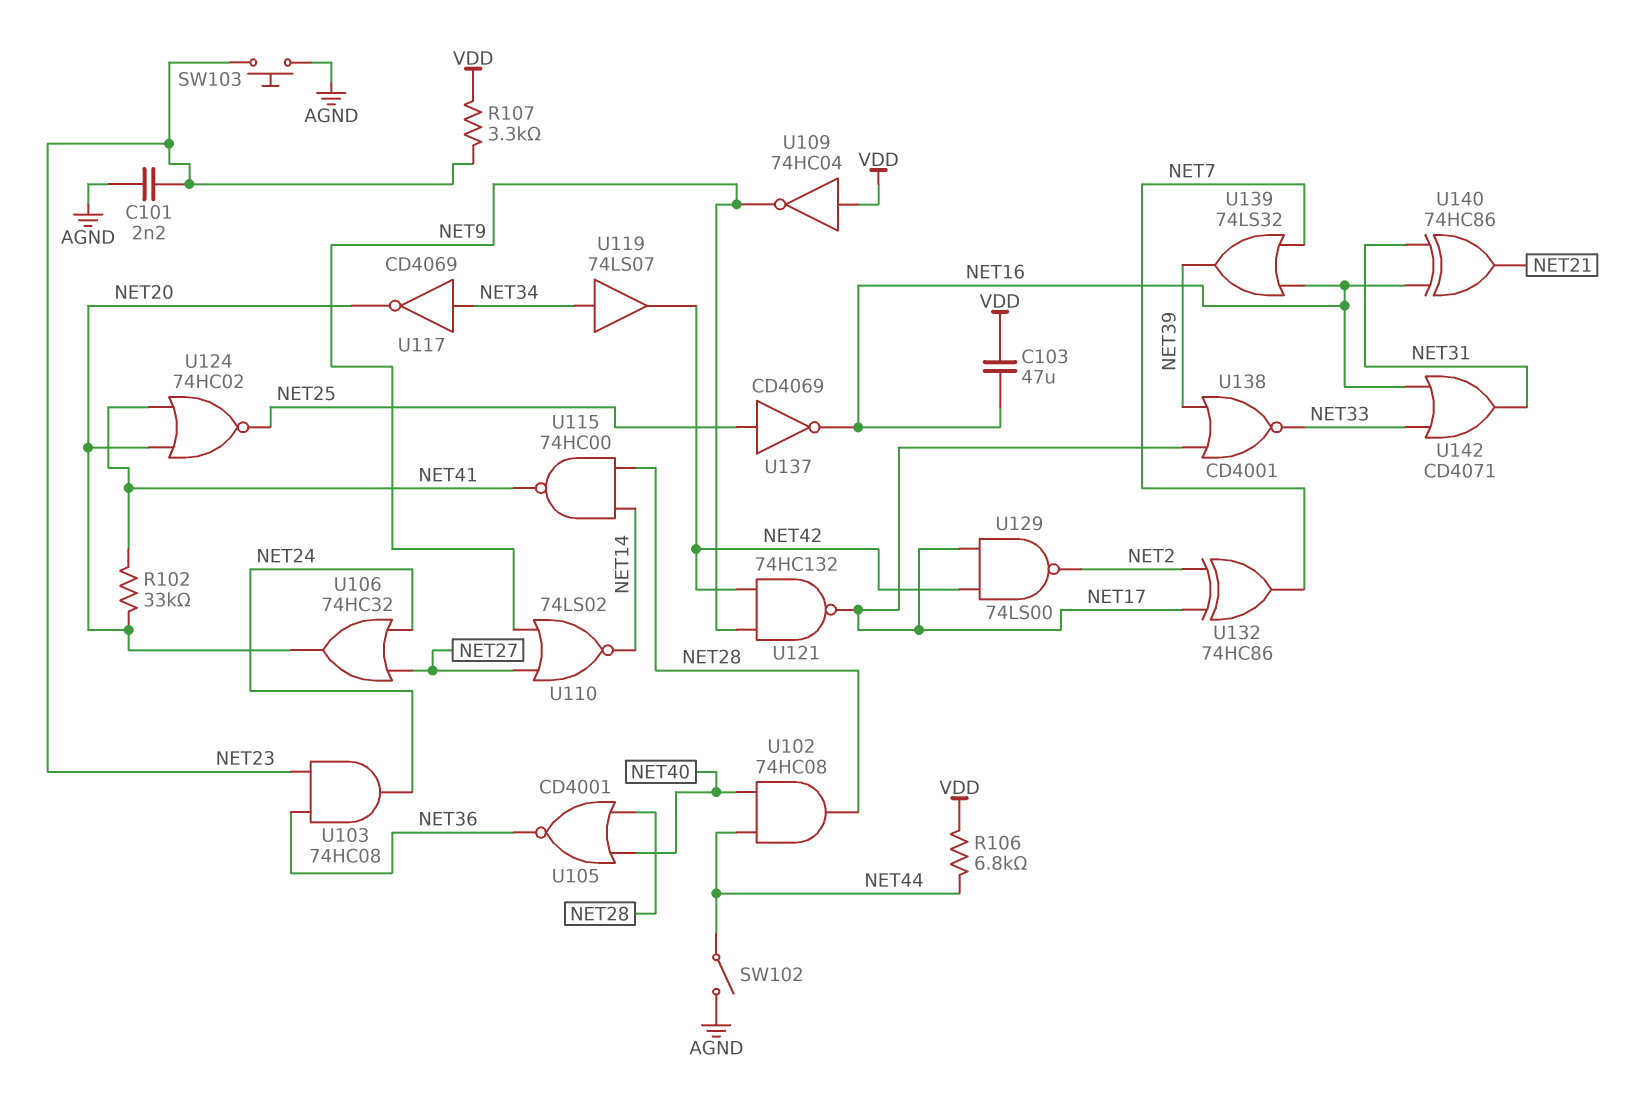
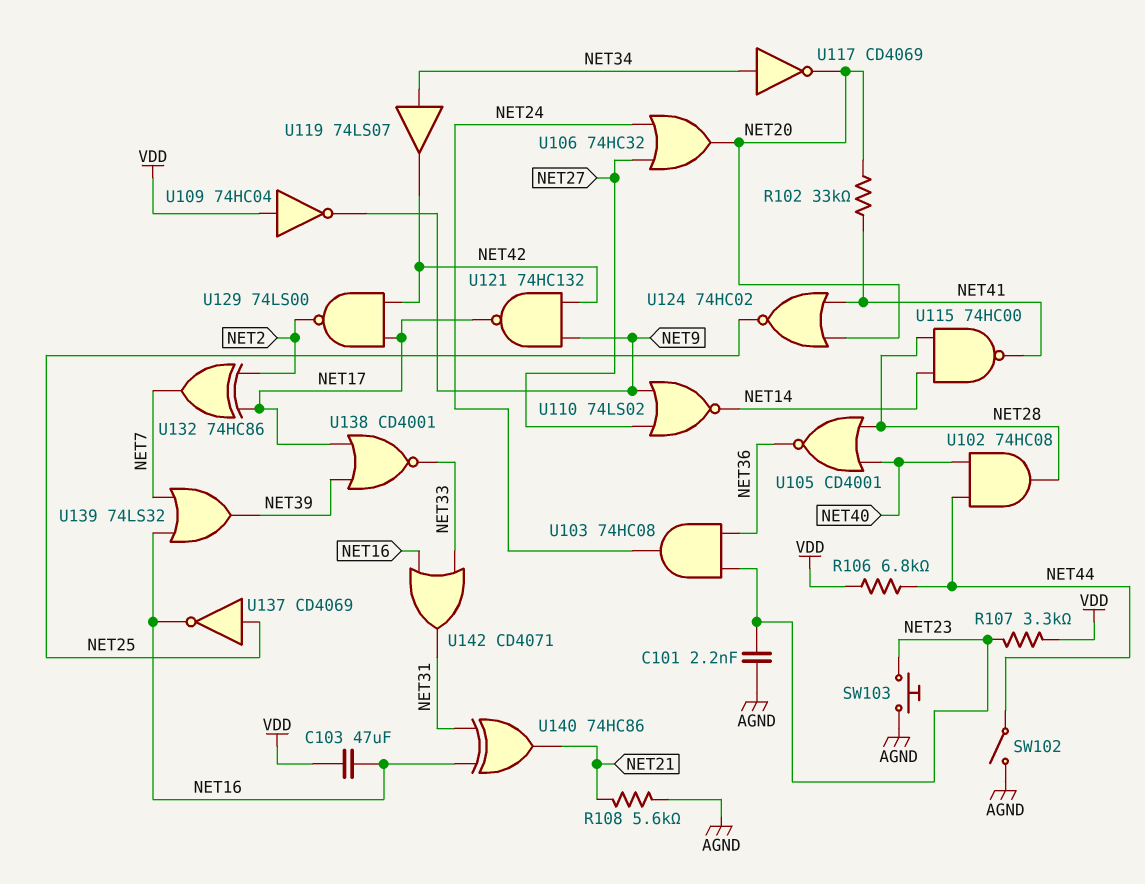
R108: none -> 5.6k (AGND, NET21)

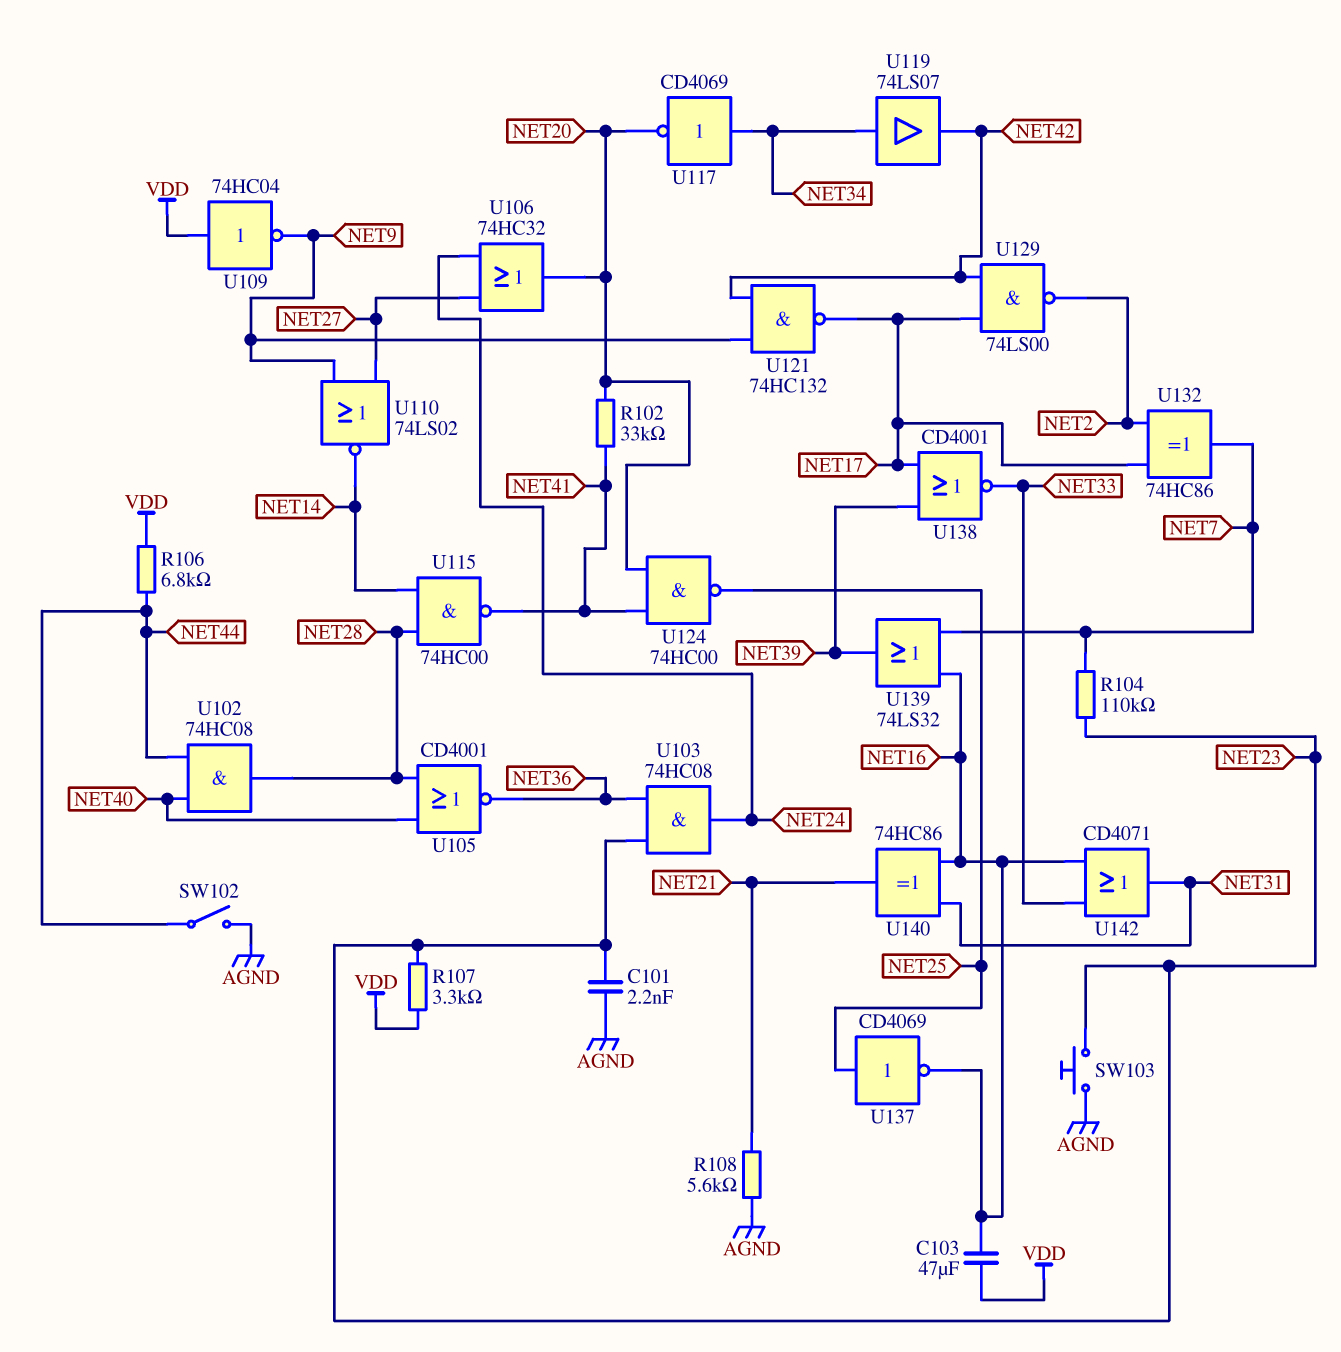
R104: none -> 110k (NET7, NET23)
U124: NOR 74HC02 (in NET20, in NET41, out NET25) -> NAND 74HC00 (in NET20, in NET41, out NET25)

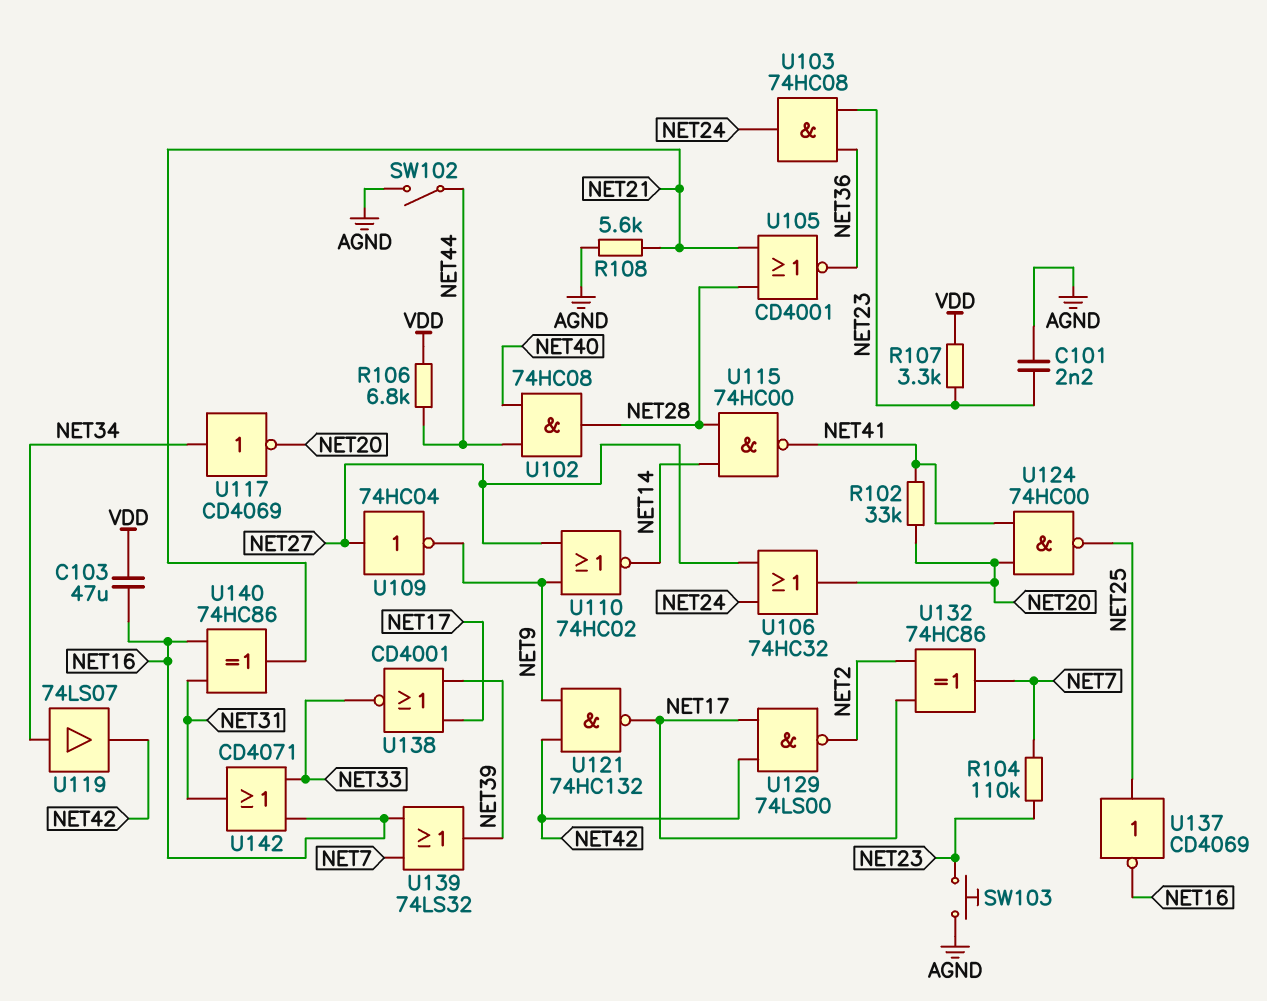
U105: NOR CD4001 (in NET28, in NET40, out NET36) -> NOR CD4001 (in NET21, in NET28, out NET36)
U109: NOT 74HC04 (in VDD, out NET9) -> NOT 74HC04 (in NET27, out NET9)
U110: NOR 74LS02 (in NET9, in NET27, out NET14) -> NOR 74HC02 (in NET9, in NET27, out NET14)

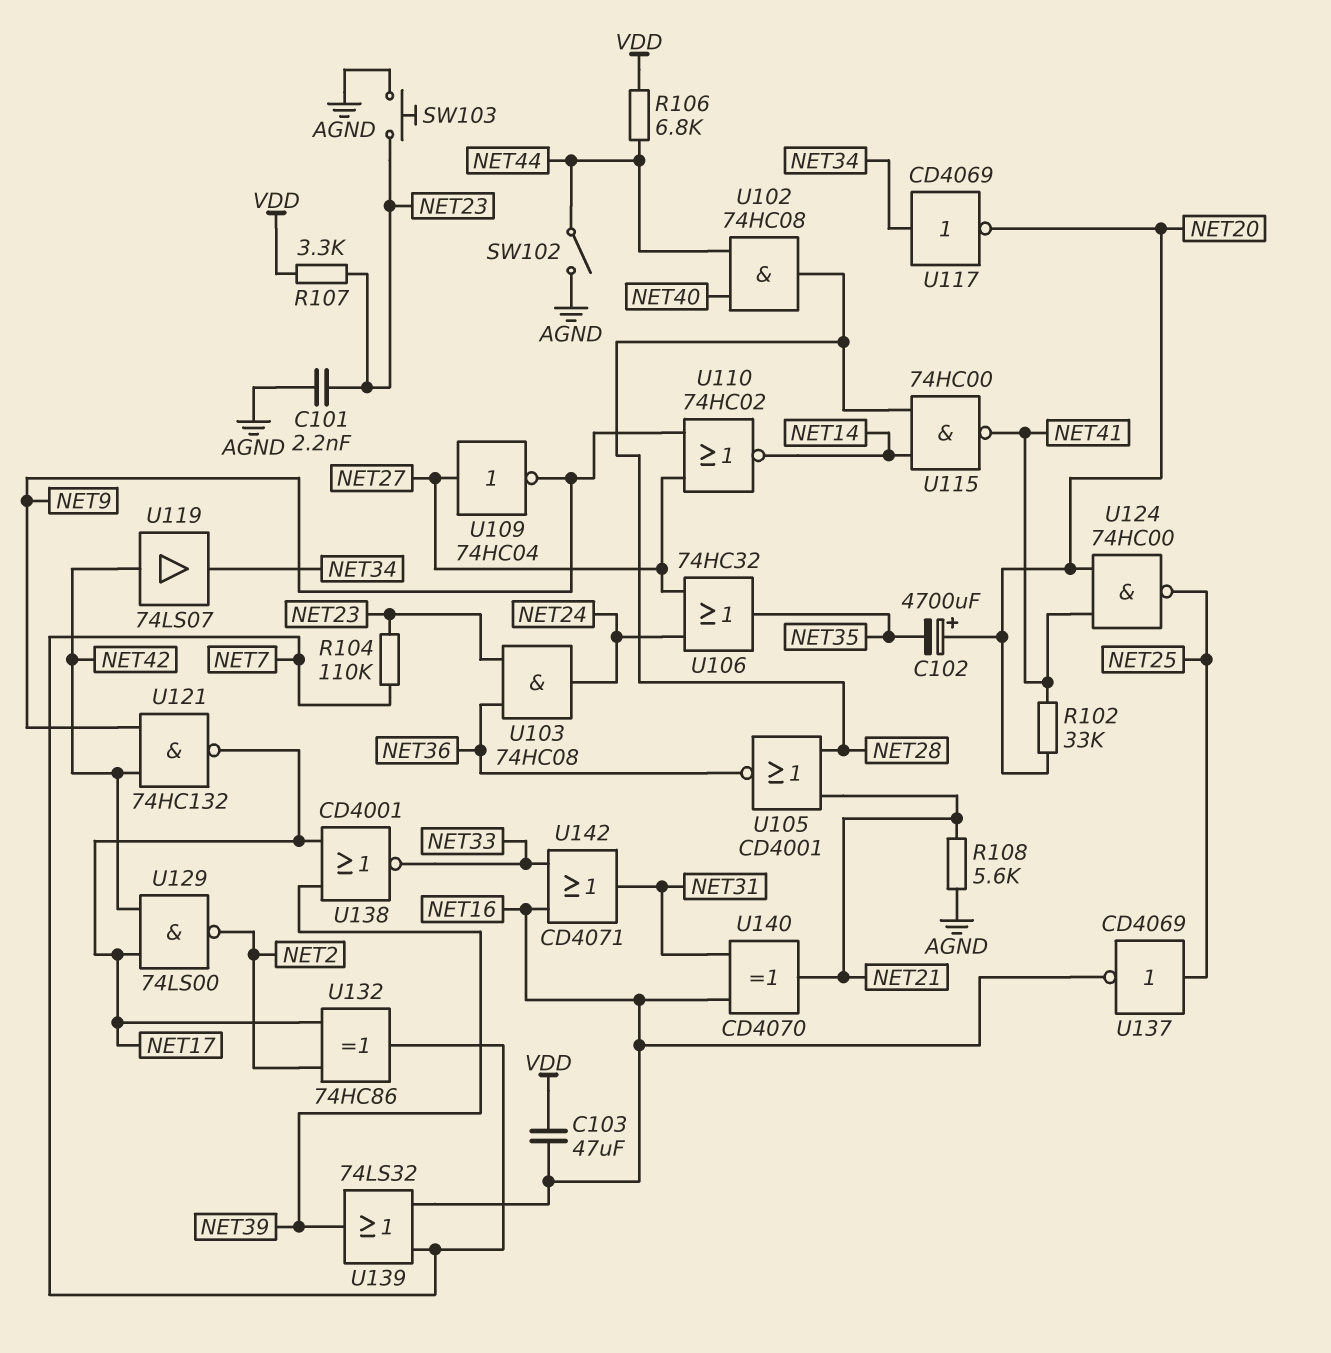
C102: none -> 4700uF (plus NET20, minus NET35)
U106: OR 74HC32 (in NET24, in NET27, out NET20) -> OR 74HC32 (in NET24, in NET27, out NET35)
U119: buffer 74LS07 (in NET34, out NET42) -> buffer 74LS07 (in NET42, out NET34)
U140: XOR 74HC86 (in NET16, in NET31, out NET21) -> XOR CD4070 (in NET16, in NET31, out NET21)

